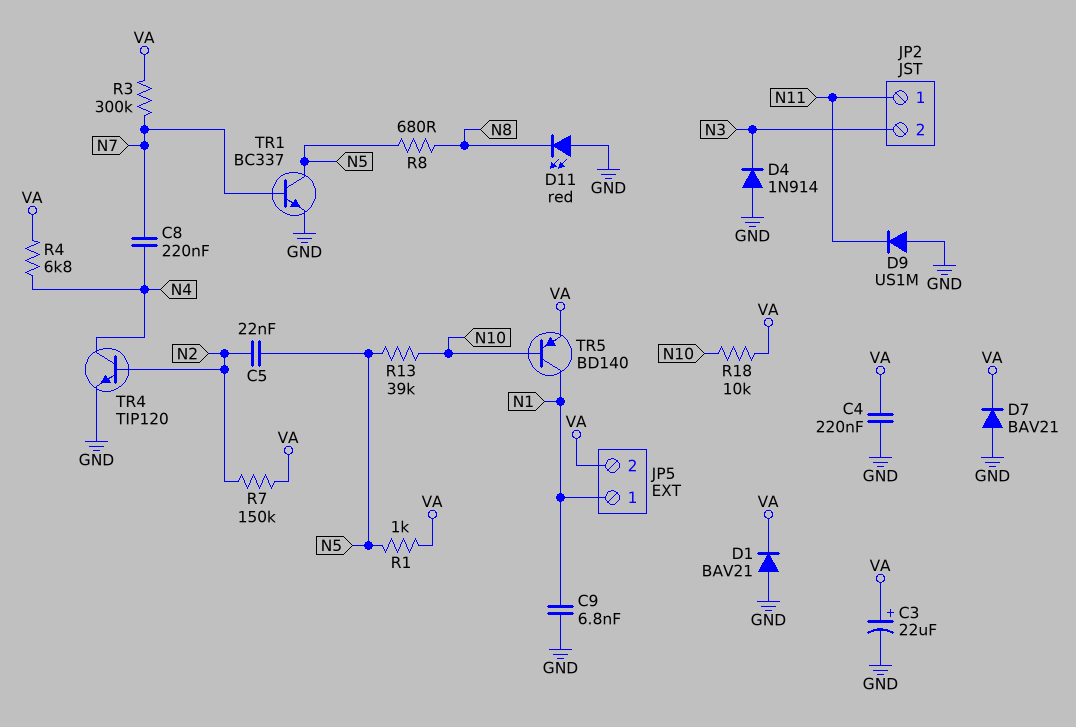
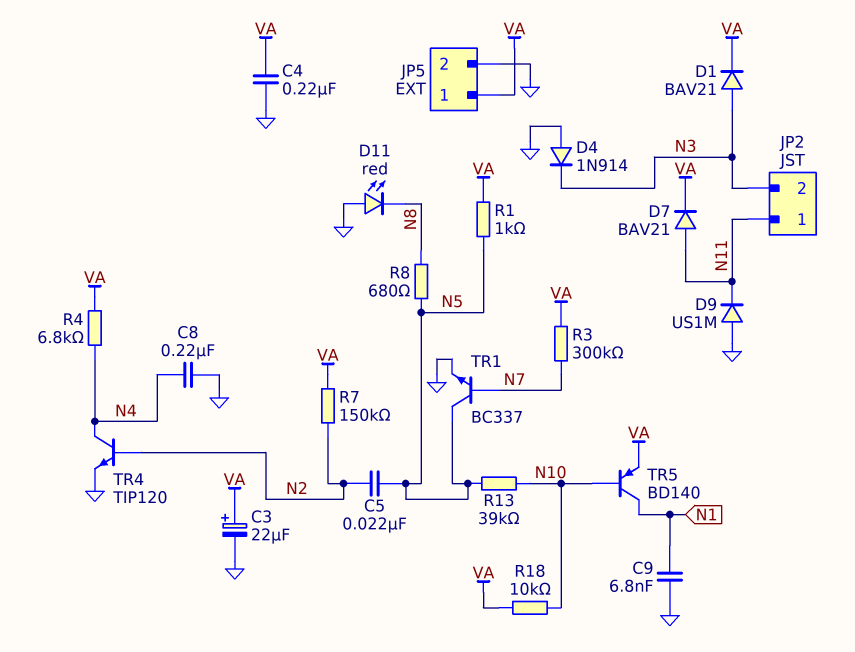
C8: 220nF (N4, N7) -> 220nF (GND, N4)
D1: diode BAV21 (A GND, K VA) -> diode BAV21 (A N3, K VA)
D7: diode BAV21 (A GND, K VA) -> diode BAV21 (A N11, K VA)
JP5 pin 1: N1 -> VA
JP5 pin 2: VA -> GND

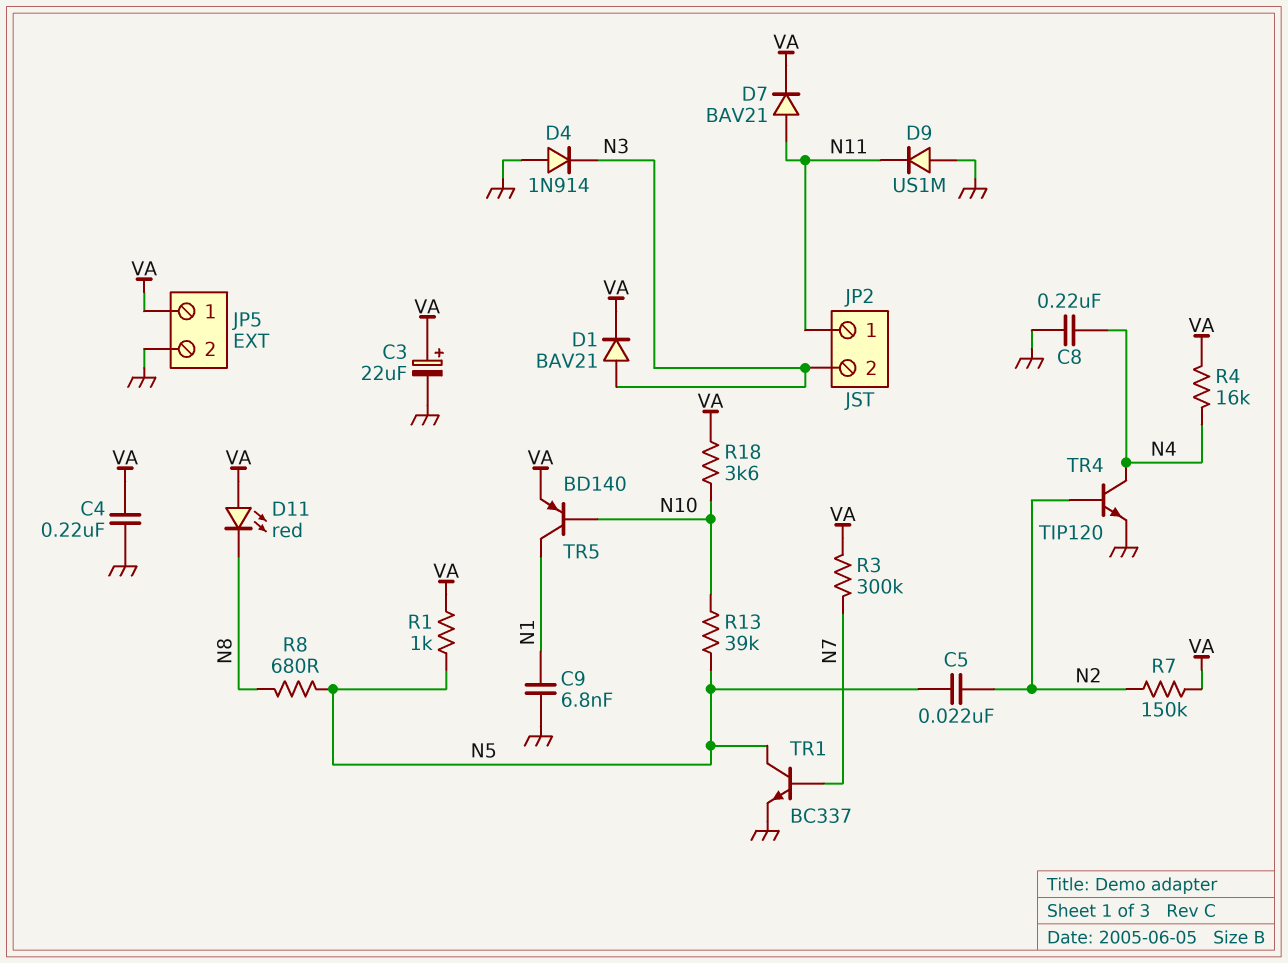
D11: LED red (A GND, K N8) -> LED red (A VA, K N8)
R4: 6.8k (N4, VA) -> 16k (N4, VA)
R18: 10k (N10, VA) -> 3.6k (N10, VA)

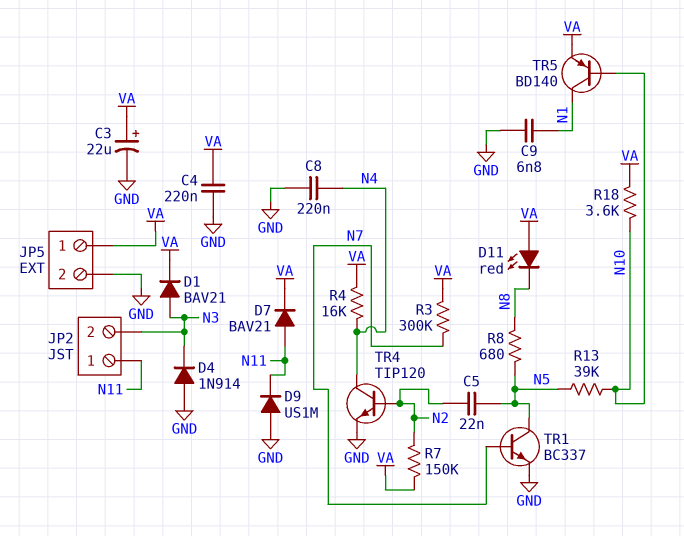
R1: 1k (N5, VA) -> none

